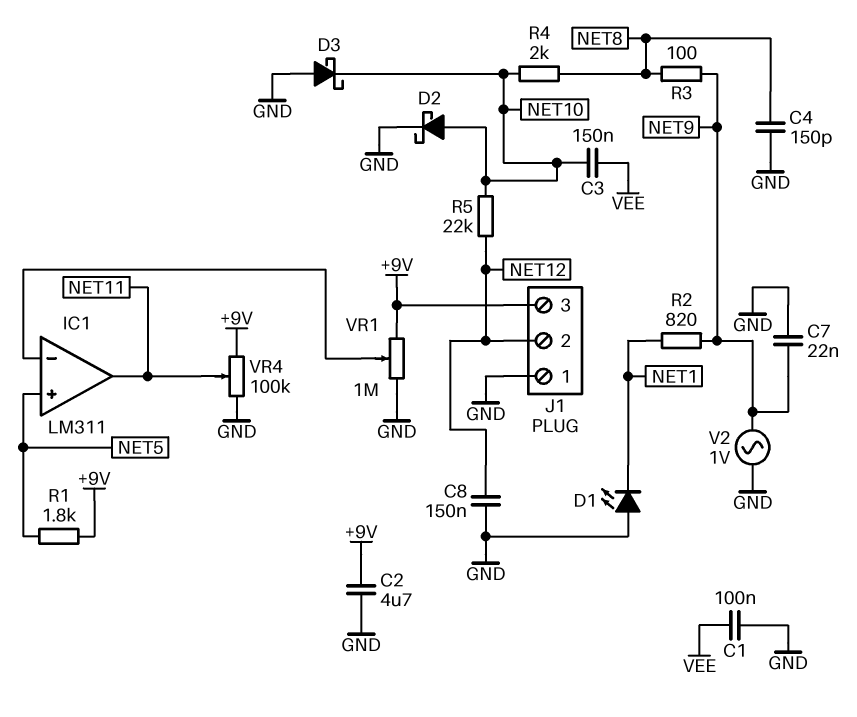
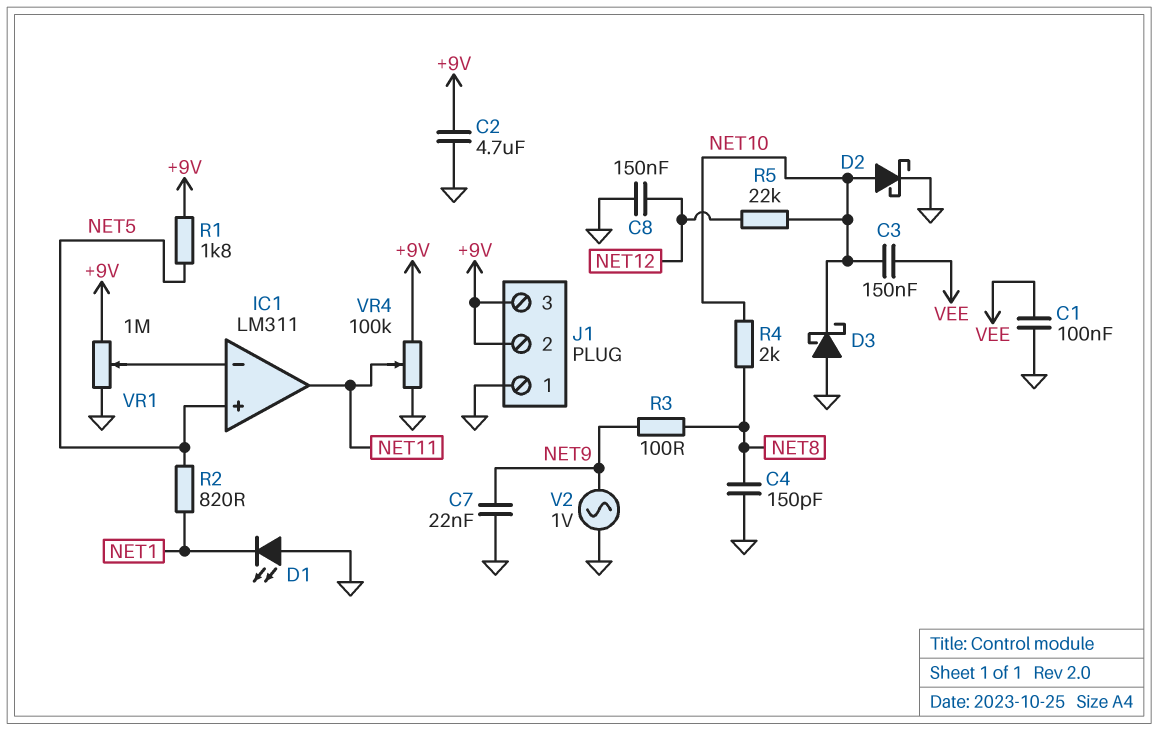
J1 pin 2: NET12 -> +9V
R2: 820 (NET1, NET9) -> 820 (NET1, NET5)

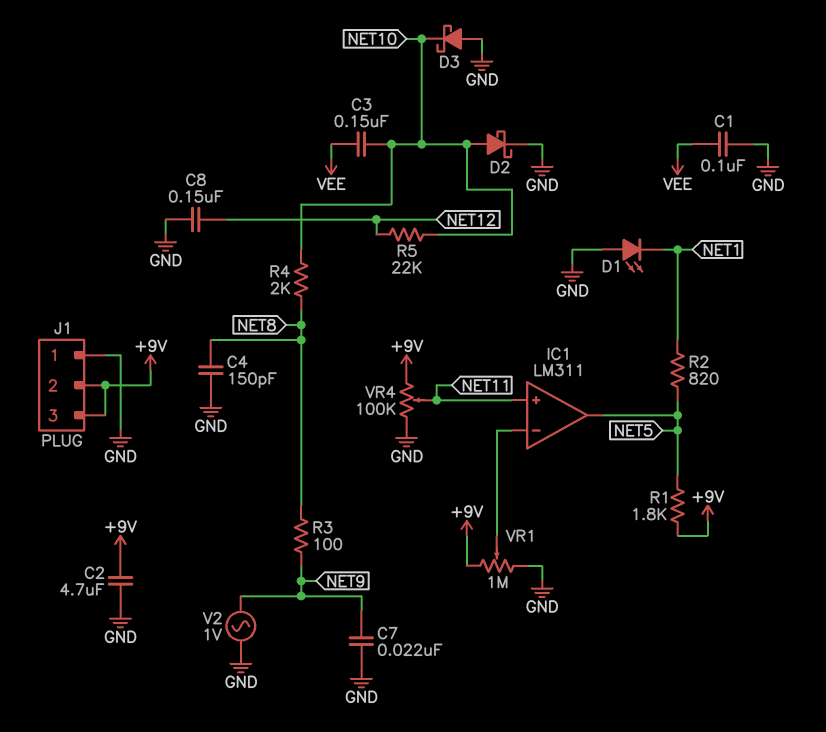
IC1 pin in+: NET5 -> NET11
IC1 pin out: NET11 -> NET5

